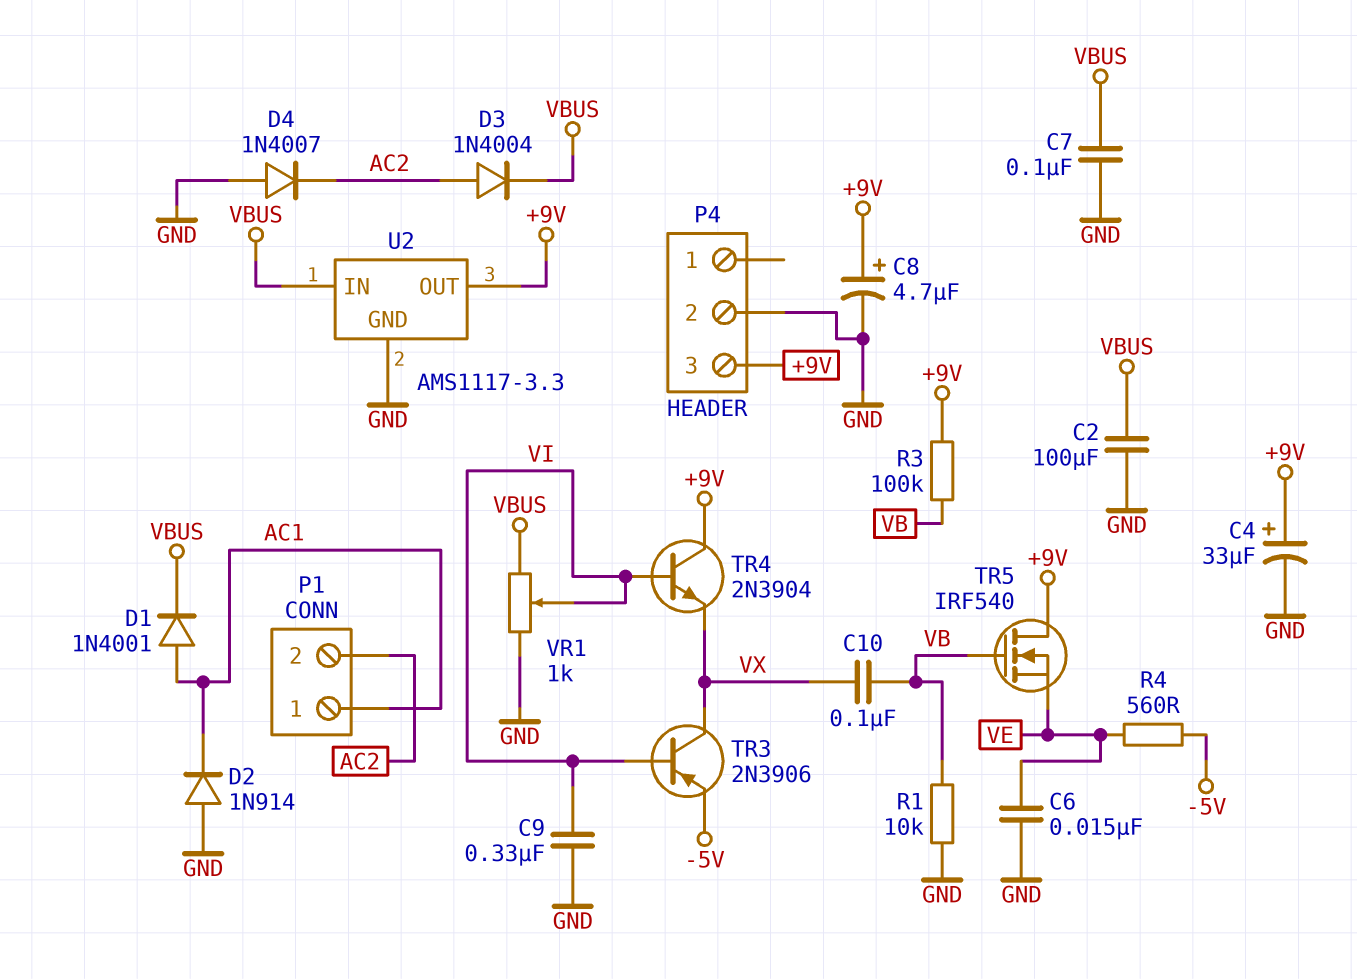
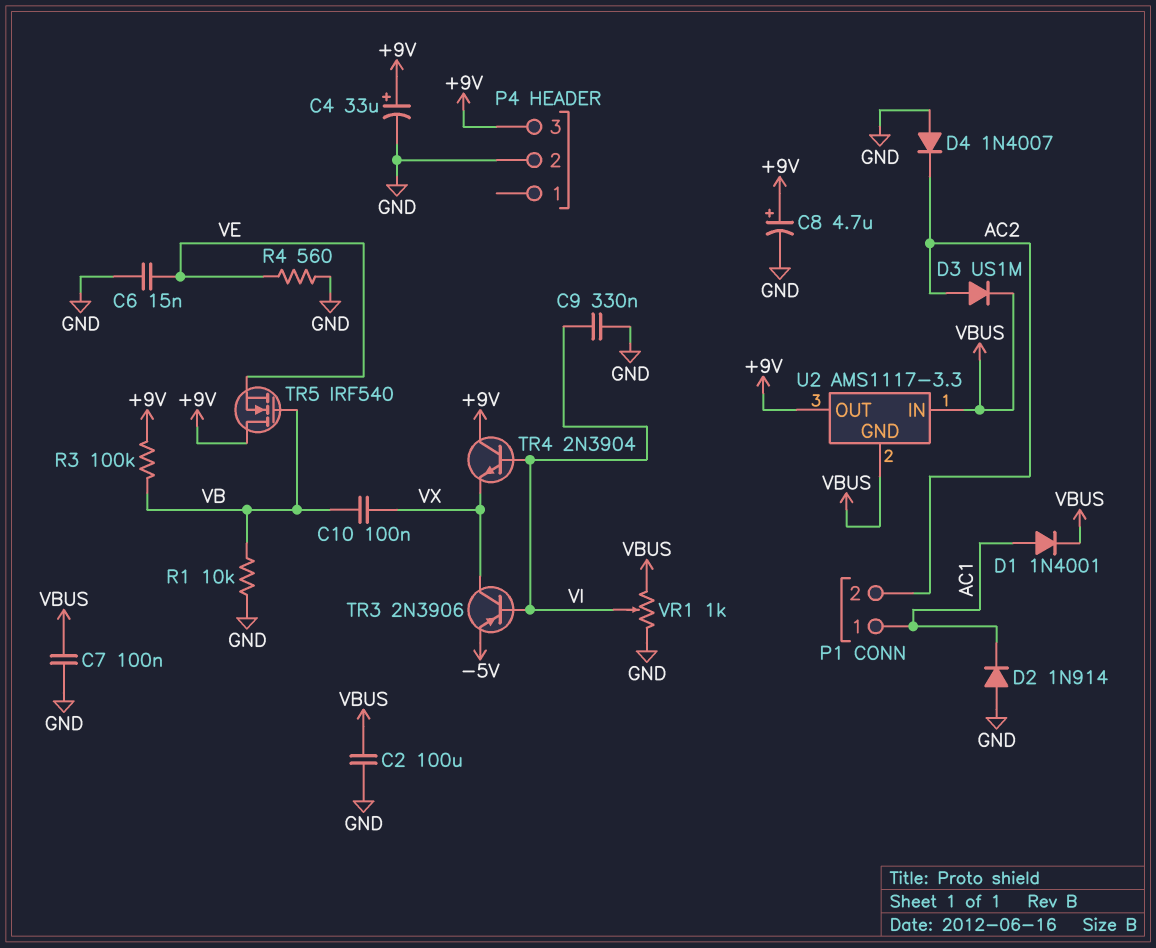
D3: diode 1N4004 (A AC2, K VBUS) -> diode US1M (A AC2, K VBUS)
R4: 560 (-5V, VE) -> 560 (GND, VE)
U2 pin GND: GND -> VBUS

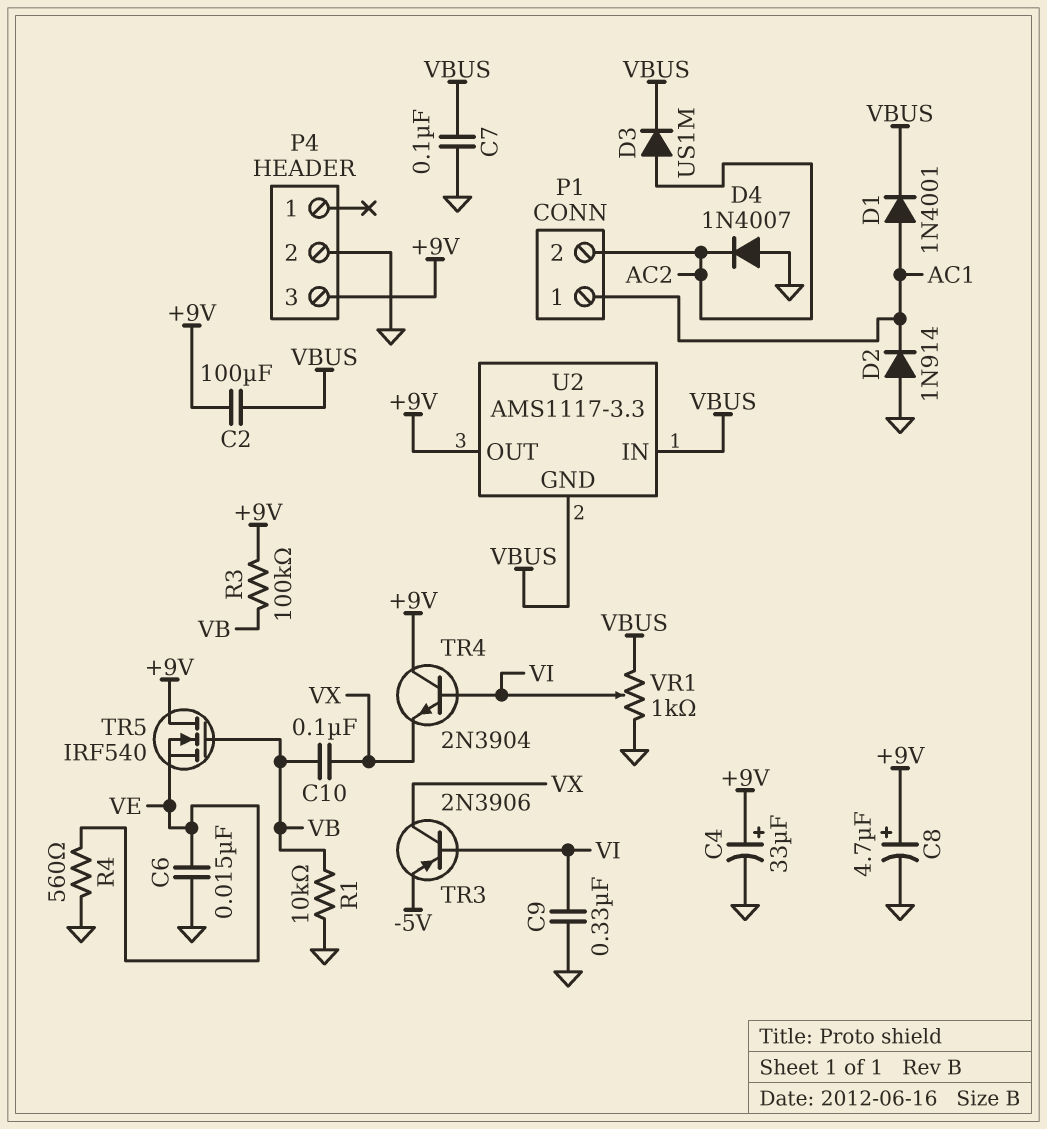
C2: 100uF (GND, VBUS) -> 100uF (+9V, VBUS)

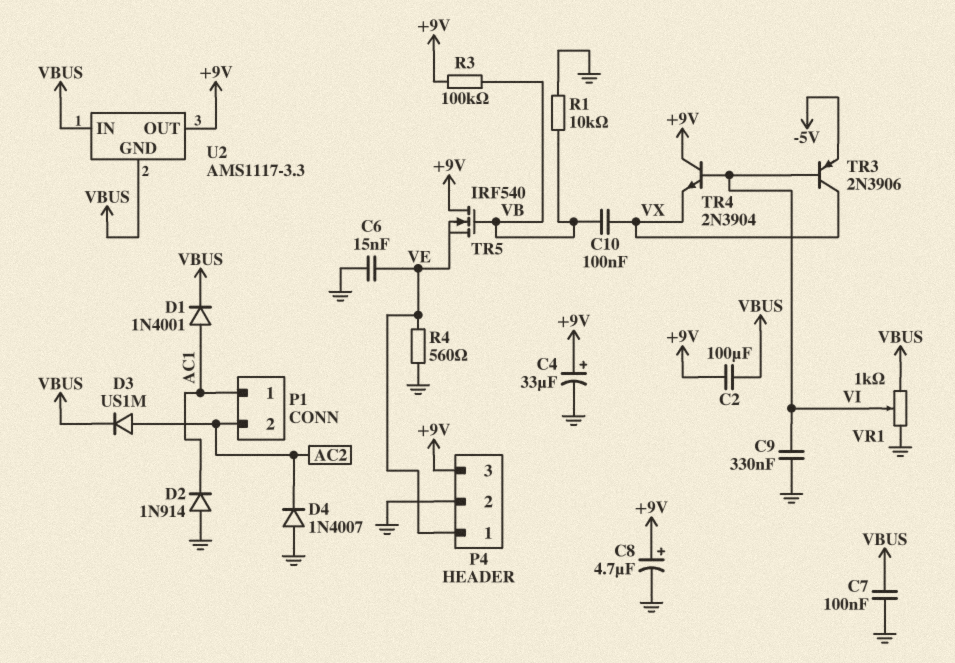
P4 pin 1: none -> VE

